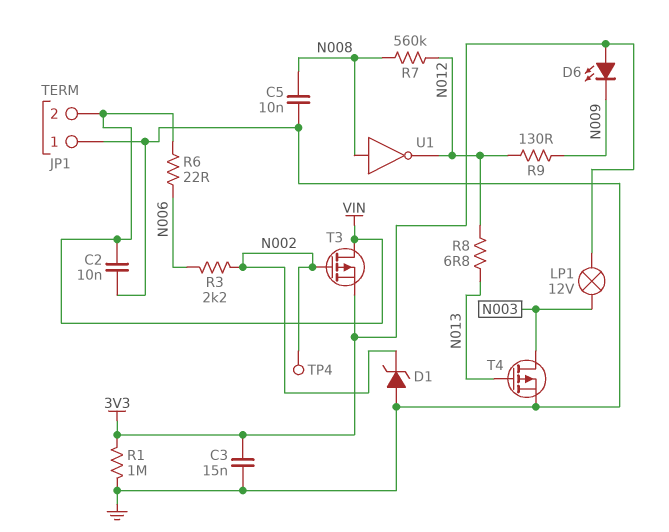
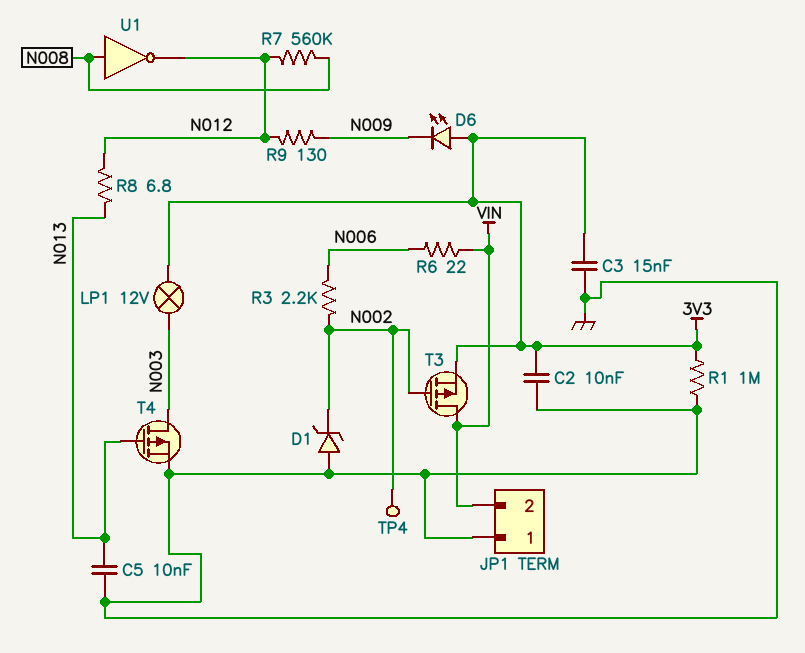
C2: 10nF (GND, VIN) -> 10nF (3V3, GND)
C5: 10nF (GND, N008) -> 10nF (GND, N013)

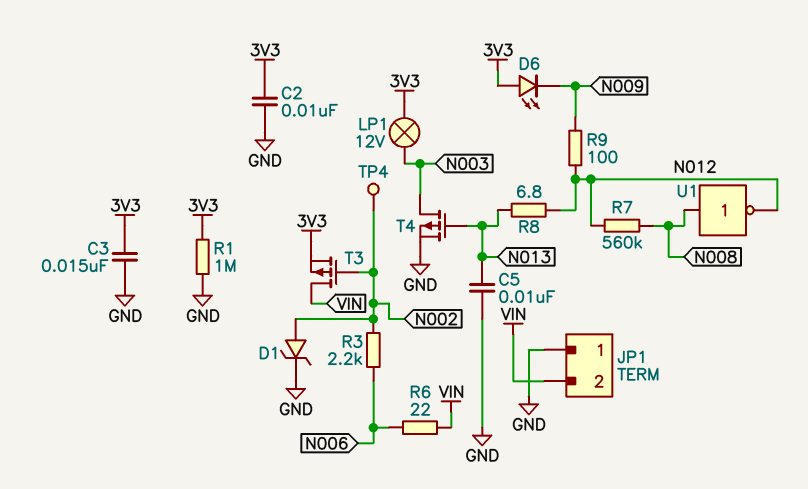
D1: zener (A GND, K N002) -> zener (A N002, K GND)
R9: 130 (N009, N012) -> 100 (N009, N012)

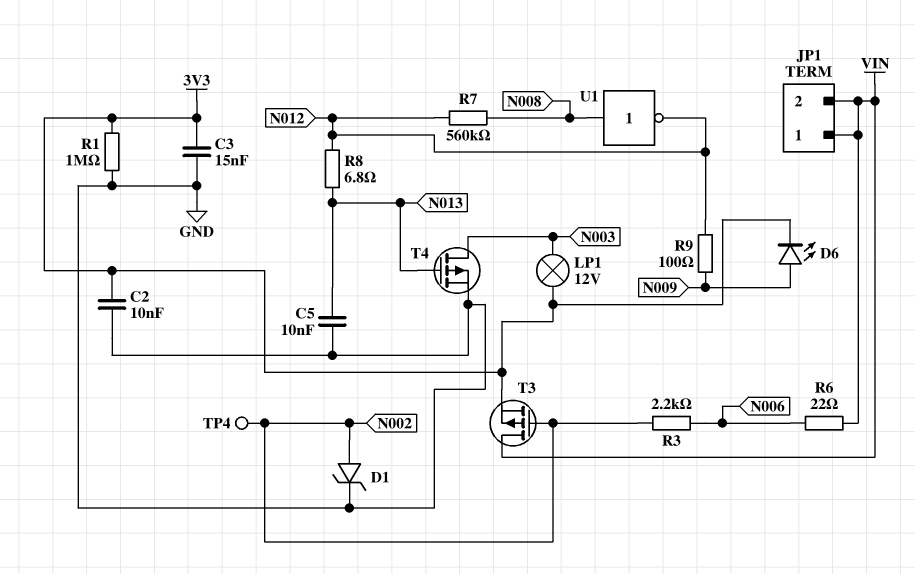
D6: LED (A 3V3, K N009) -> LED (A N009, K 3V3)
JP1 pin 1: GND -> VIN

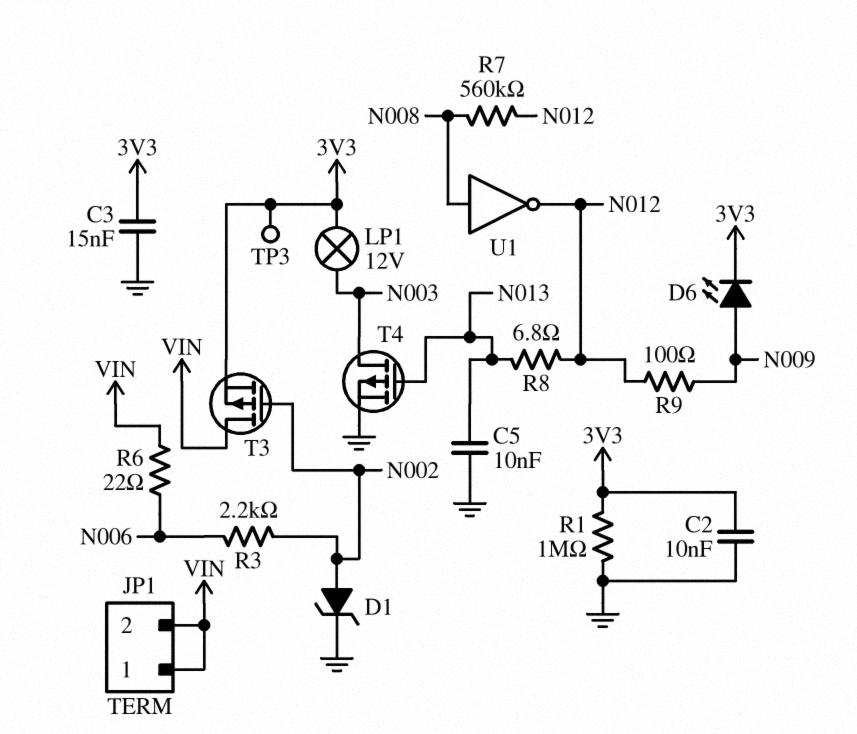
TP3: none -> test point (3V3)
TP4: test point (N002) -> none

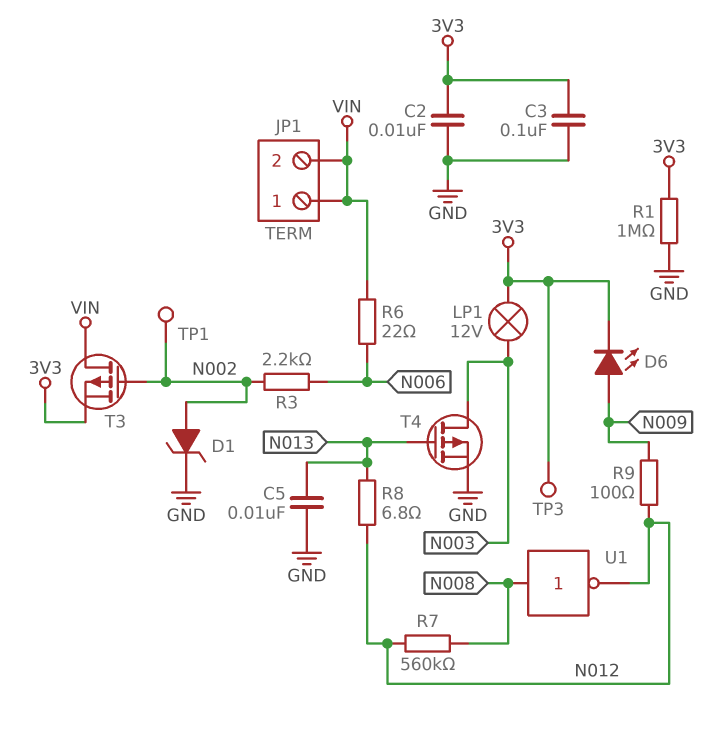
C3: 15nF (3V3, GND) -> 100nF (3V3, GND)
TP1: none -> test point (N002)

